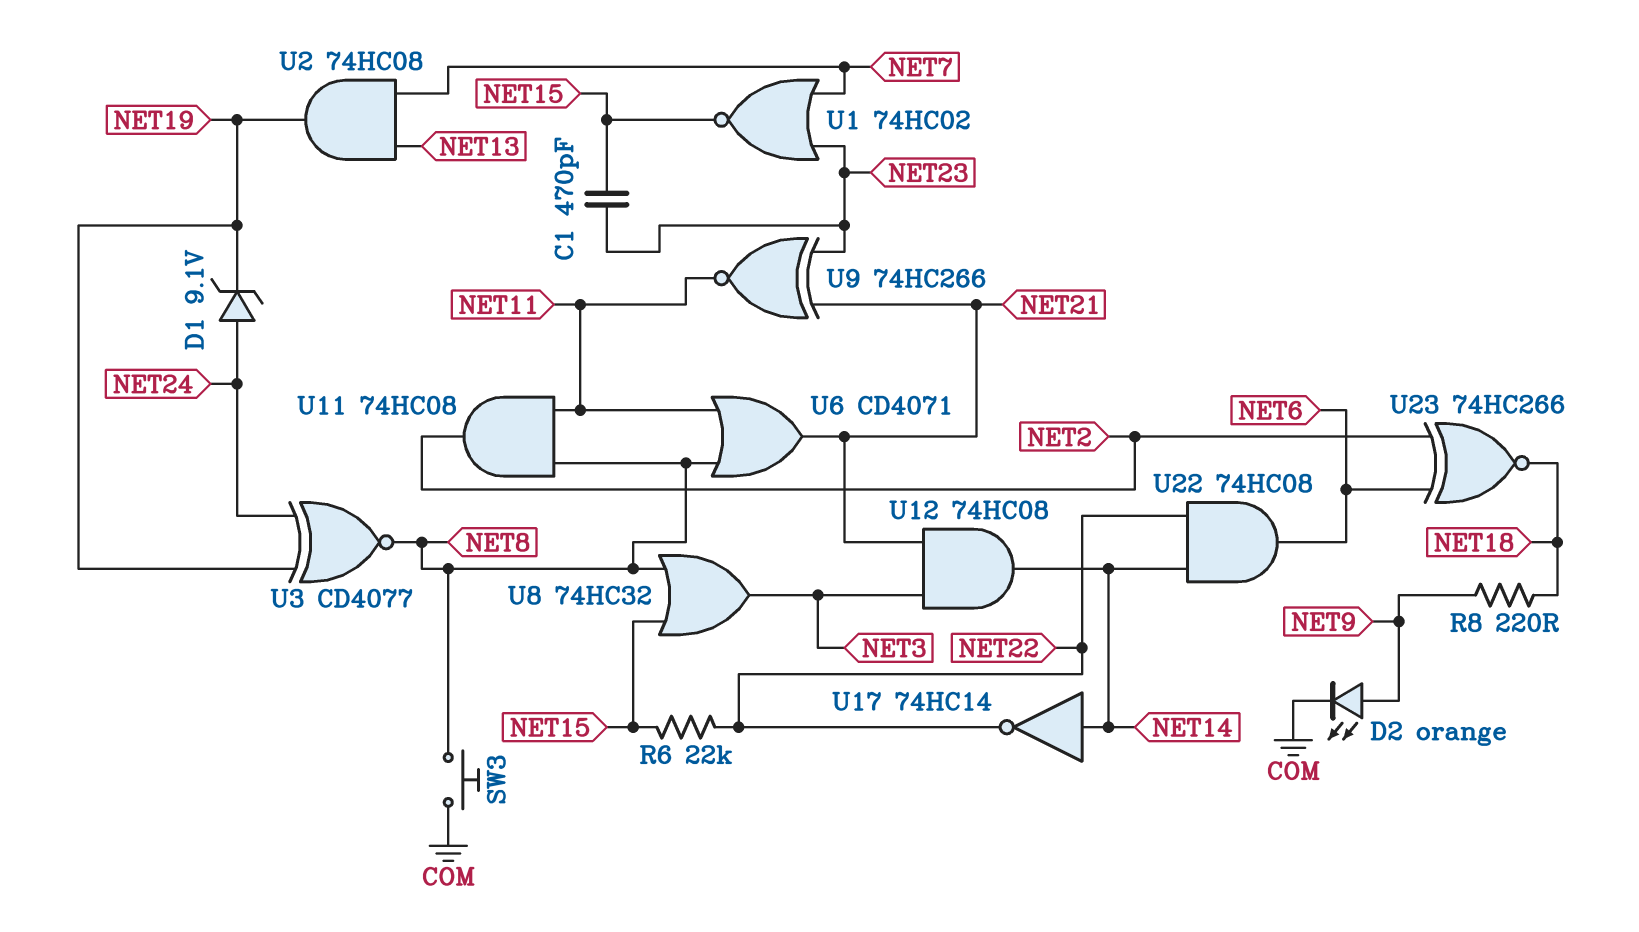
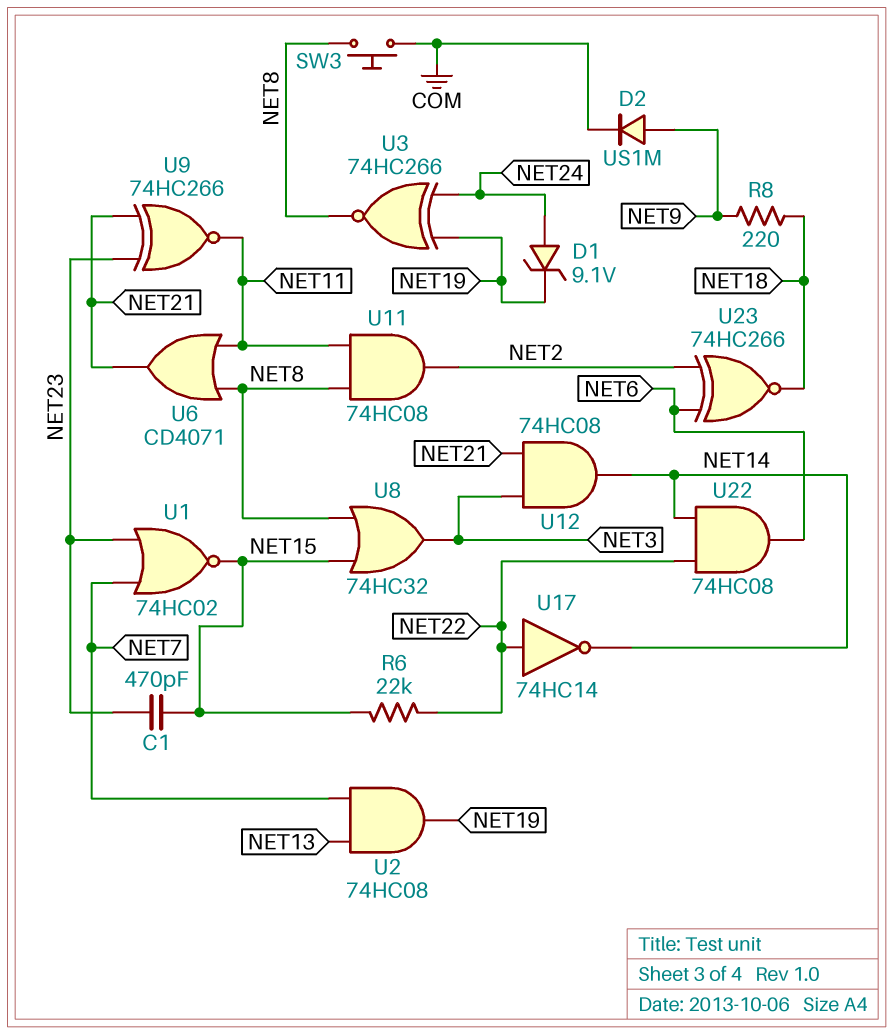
D2: LED orange (A NET9, K COM) -> diode US1M (A NET9, K COM)
U3: XNOR CD4077 (in NET19, in NET24, out NET8) -> XNOR 74HC266 (in NET19, in NET24, out NET8)
U17: NOT 74HC14 (in NET14, out NET22) -> NOT 74HC14 (in NET22, out NET14)

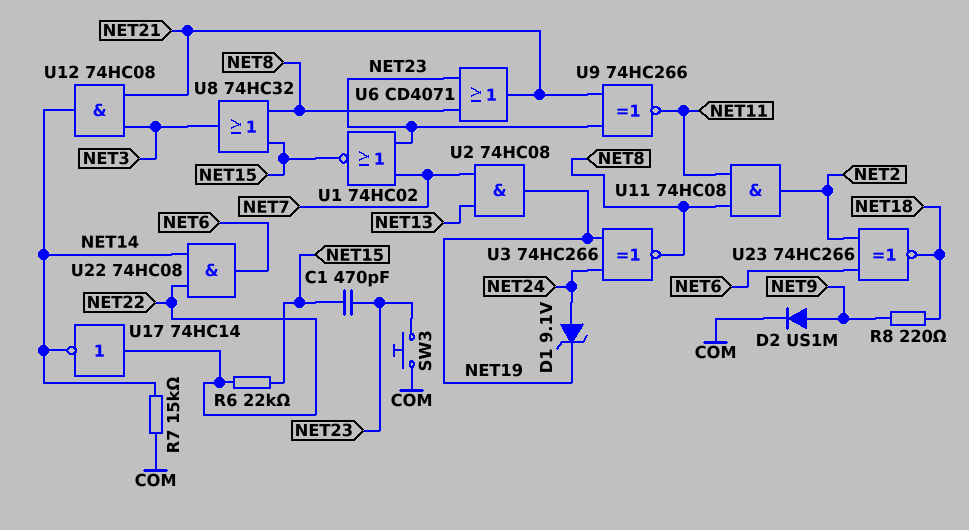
R7: none -> 15k (COM, NET14)
SW3: button (COM, NET8) -> button (COM, NET23)
U6: OR CD4071 (in NET8, in NET11, out NET21) -> OR CD4071 (in NET8, in NET23, out NET21)

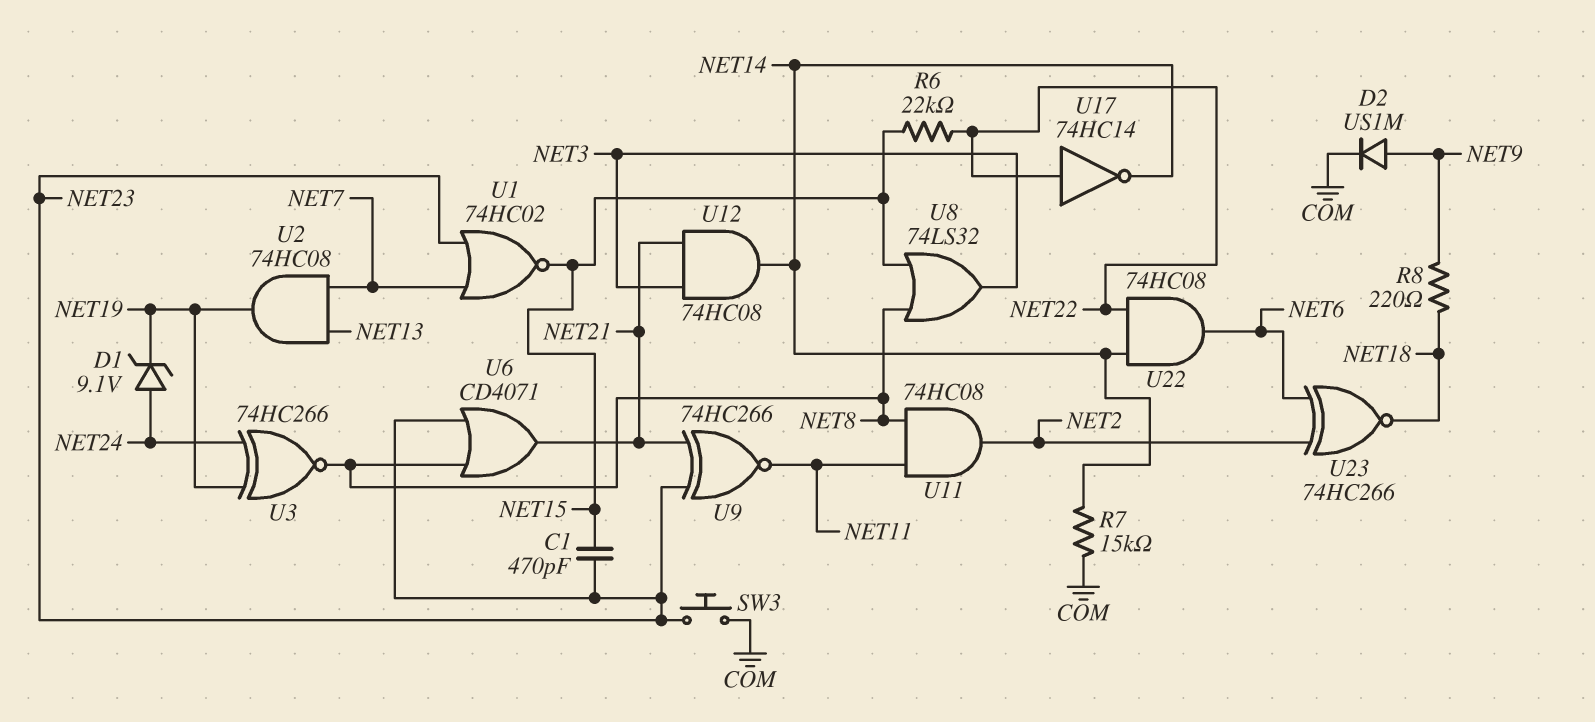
U8: OR 74HC32 (in NET8, in NET15, out NET3) -> OR 74LS32 (in NET8, in NET15, out NET3)

